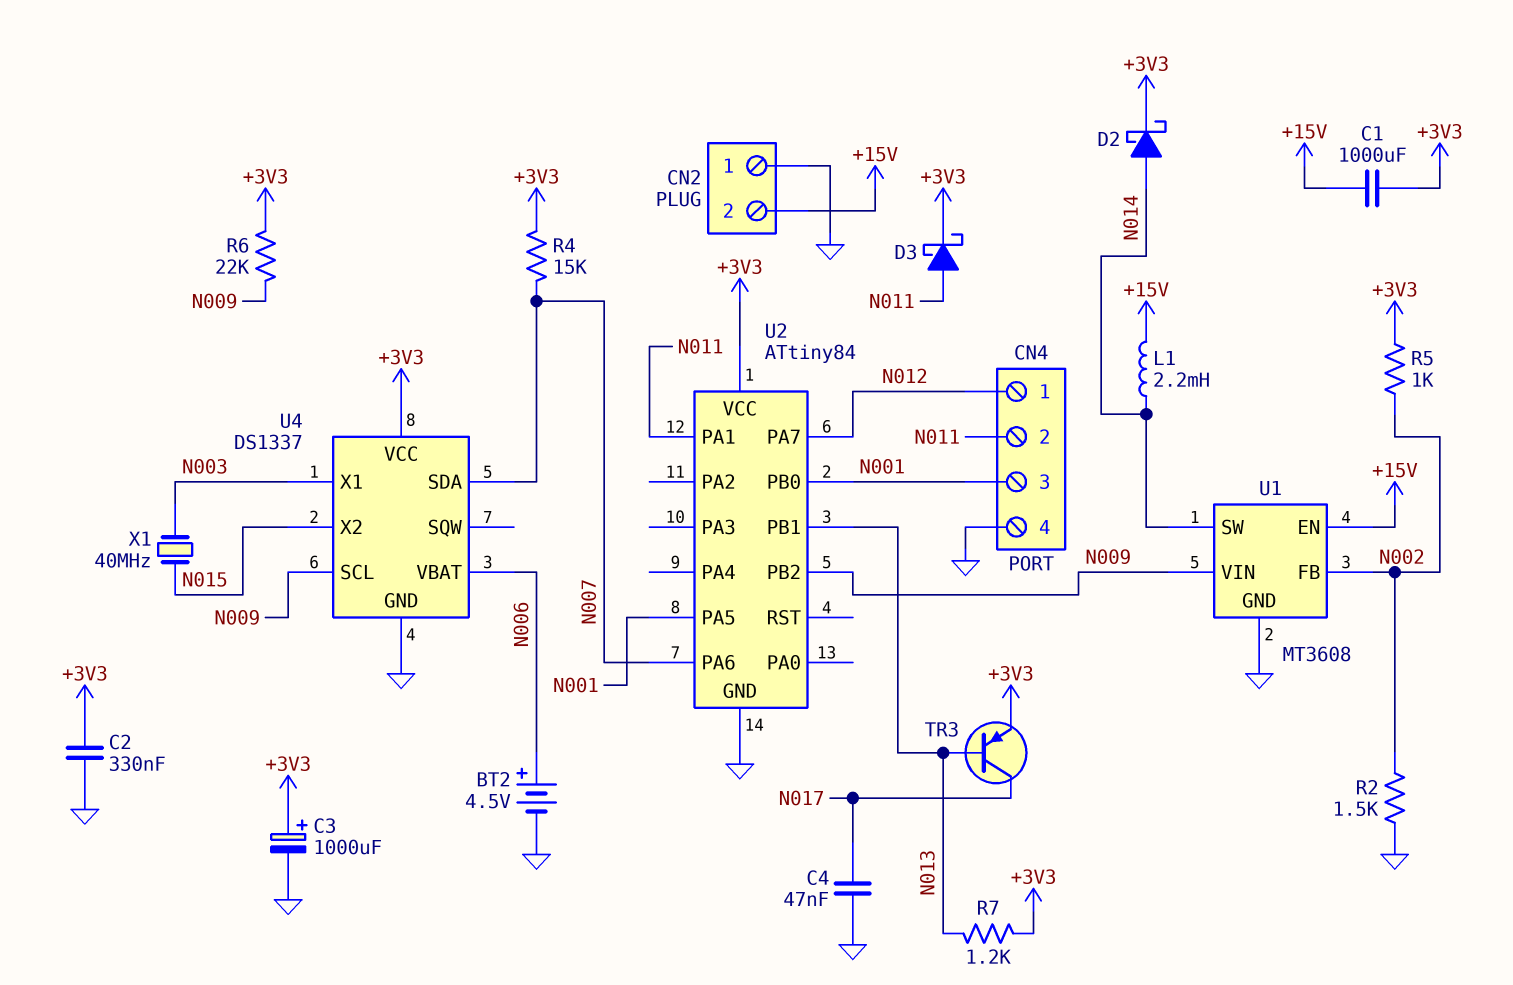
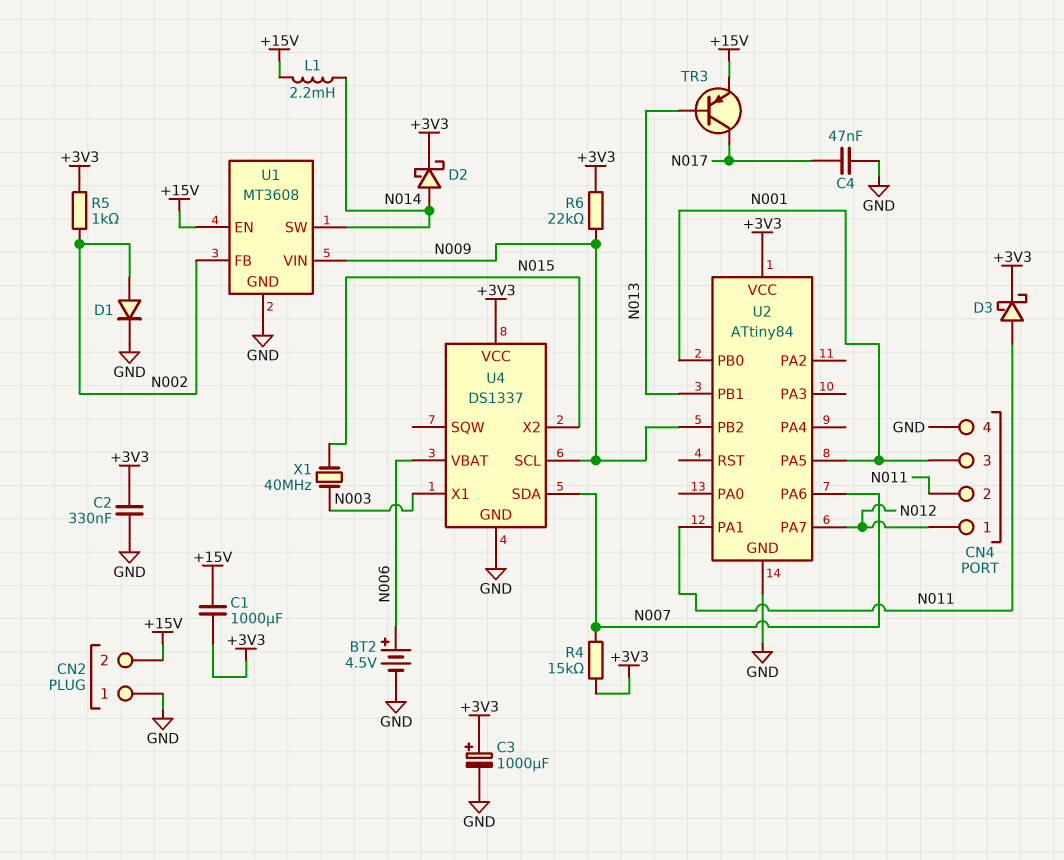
D1: none -> diode (A N002, K GND)
R2: 1.5k (GND, N002) -> none
R7: 1.2k (+3V3, N013) -> none
TR3: PNP (B N013, C N017, E +3V3) -> PNP (B N013, C N017, E +15V)

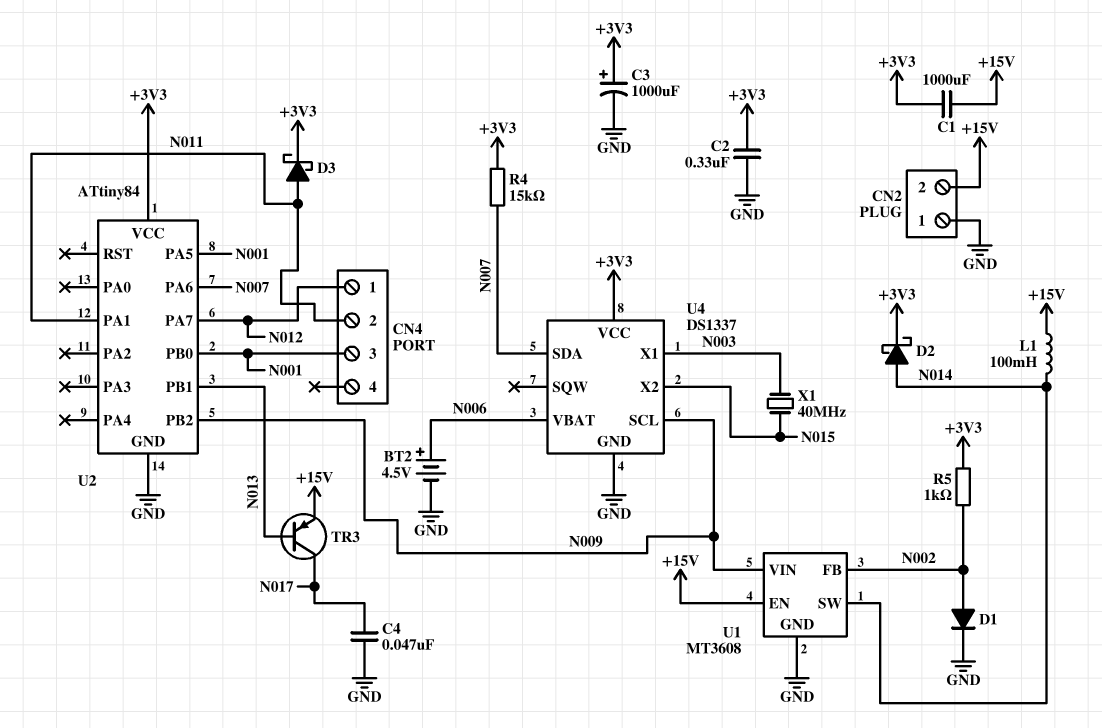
CN4 pin 4: GND -> none
L1: 2.2mH (+15V, N014) -> 100mH (+15V, N014)
R6: 22k (+3V3, N009) -> none

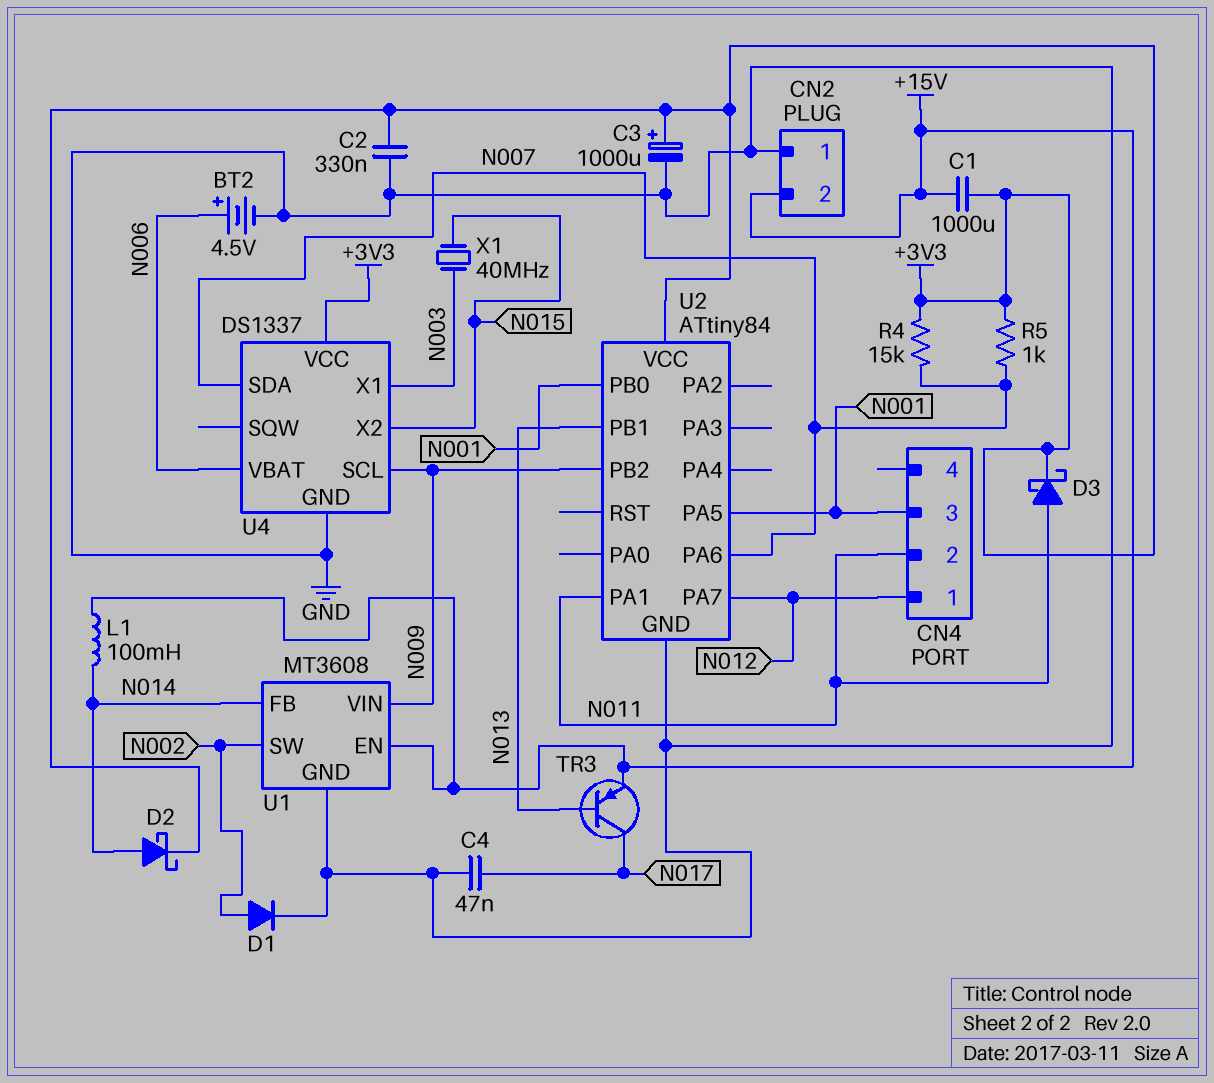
R5: 1k (+3V3, N002) -> 1k (+3V3, N007)
U1 pin FB: N002 -> N014
U1 pin SW: N014 -> N002

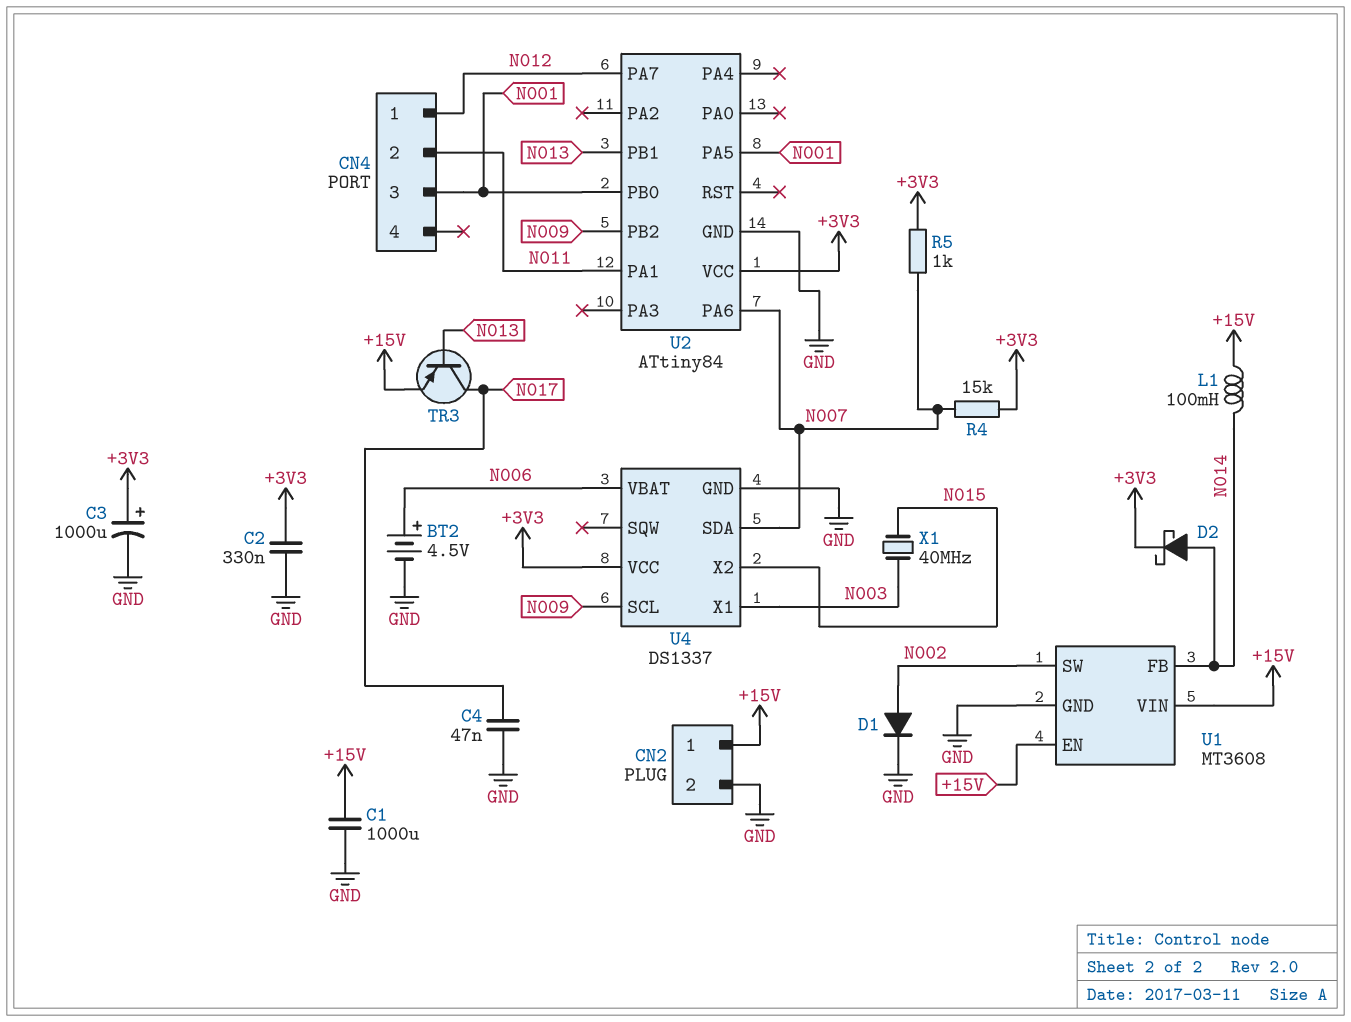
C1: 1000uF (+3V3, +15V) -> 1000uF (+15V, GND)
CN2 pin 1: GND -> +15V
CN2 pin 2: +15V -> GND
D3: schottky (A N011, K +3V3) -> none
U1 pin VIN: N009 -> +15V

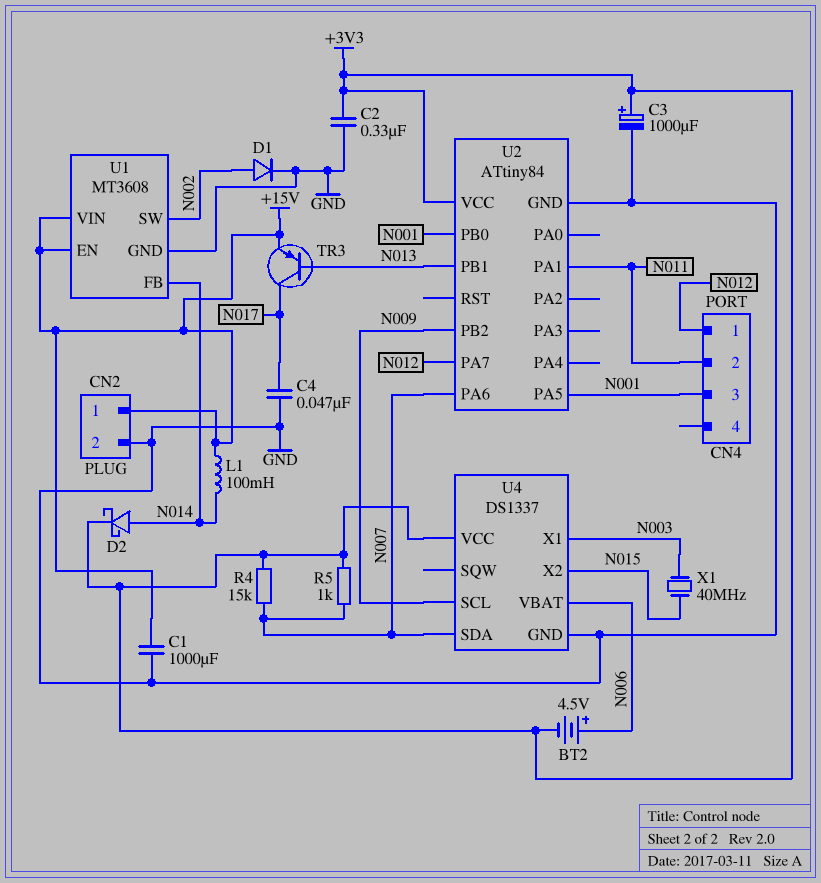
BT2: 4.5V (plus N006, minus GND) -> 4.5V (plus N006, minus +3V3)

